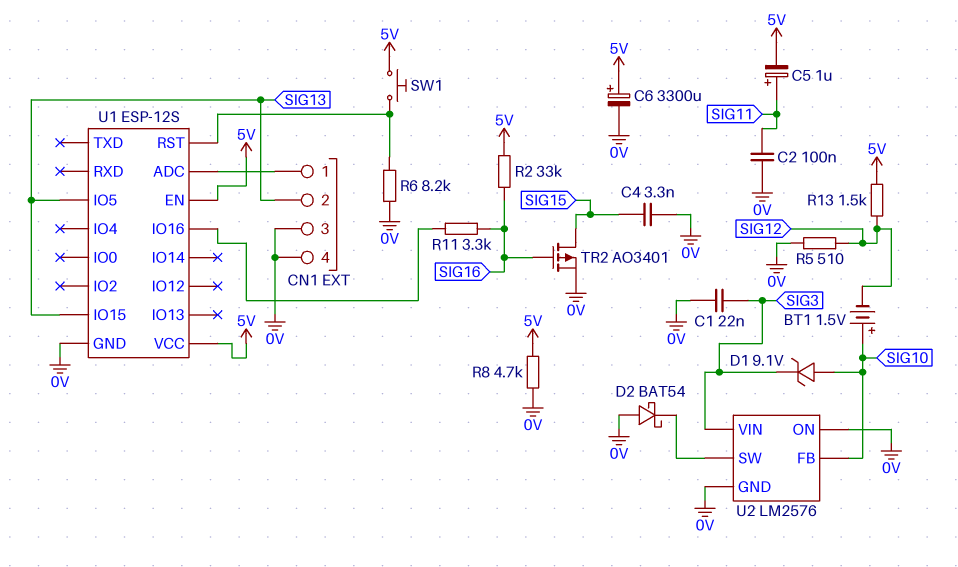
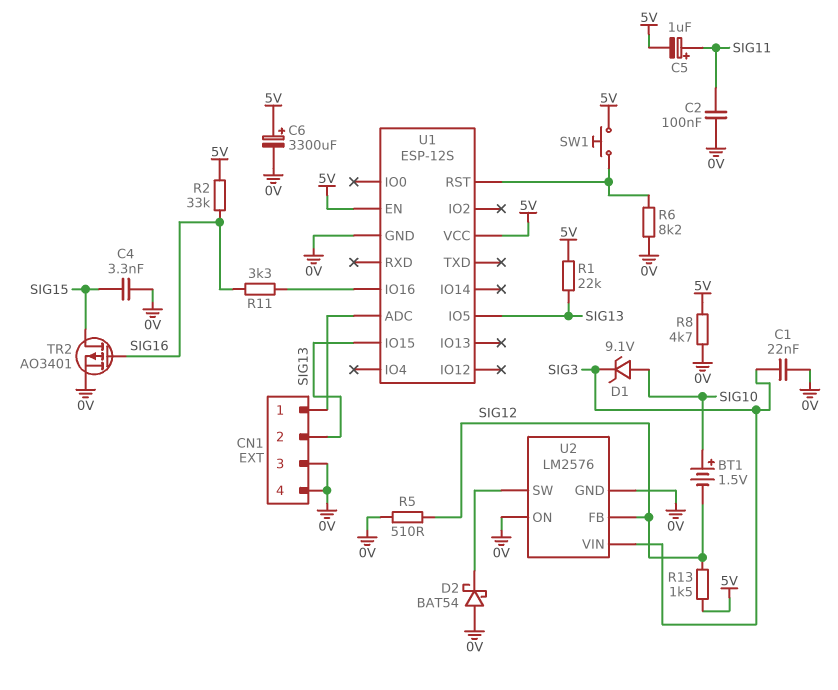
R1: none -> 22k (5V, SIG13)
U2 pin FB: SIG10 -> SIG12

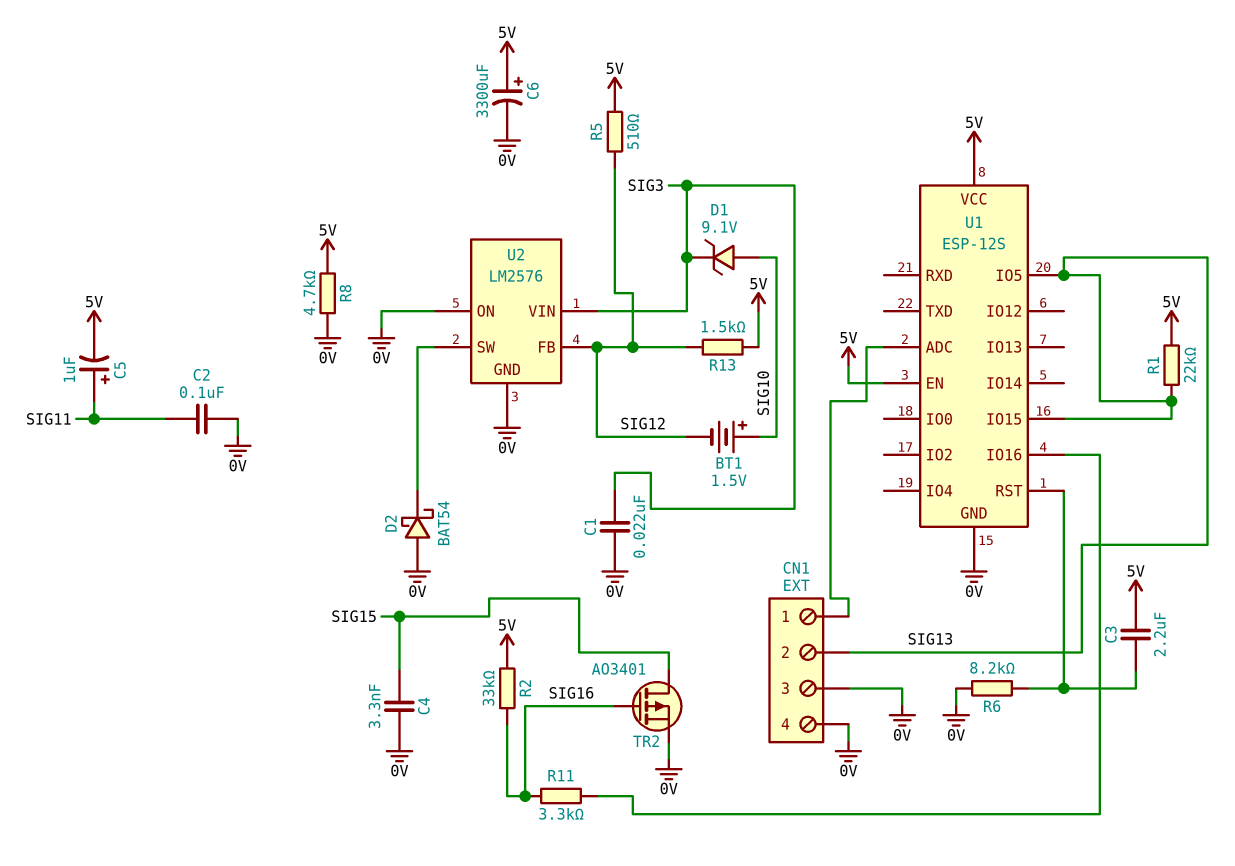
C3: none -> 2.2uF (5V, U1/RST)
R5: 510 (0V, SIG12) -> 510 (5V, SIG12)
SW1: button (5V, U1/RST) -> none

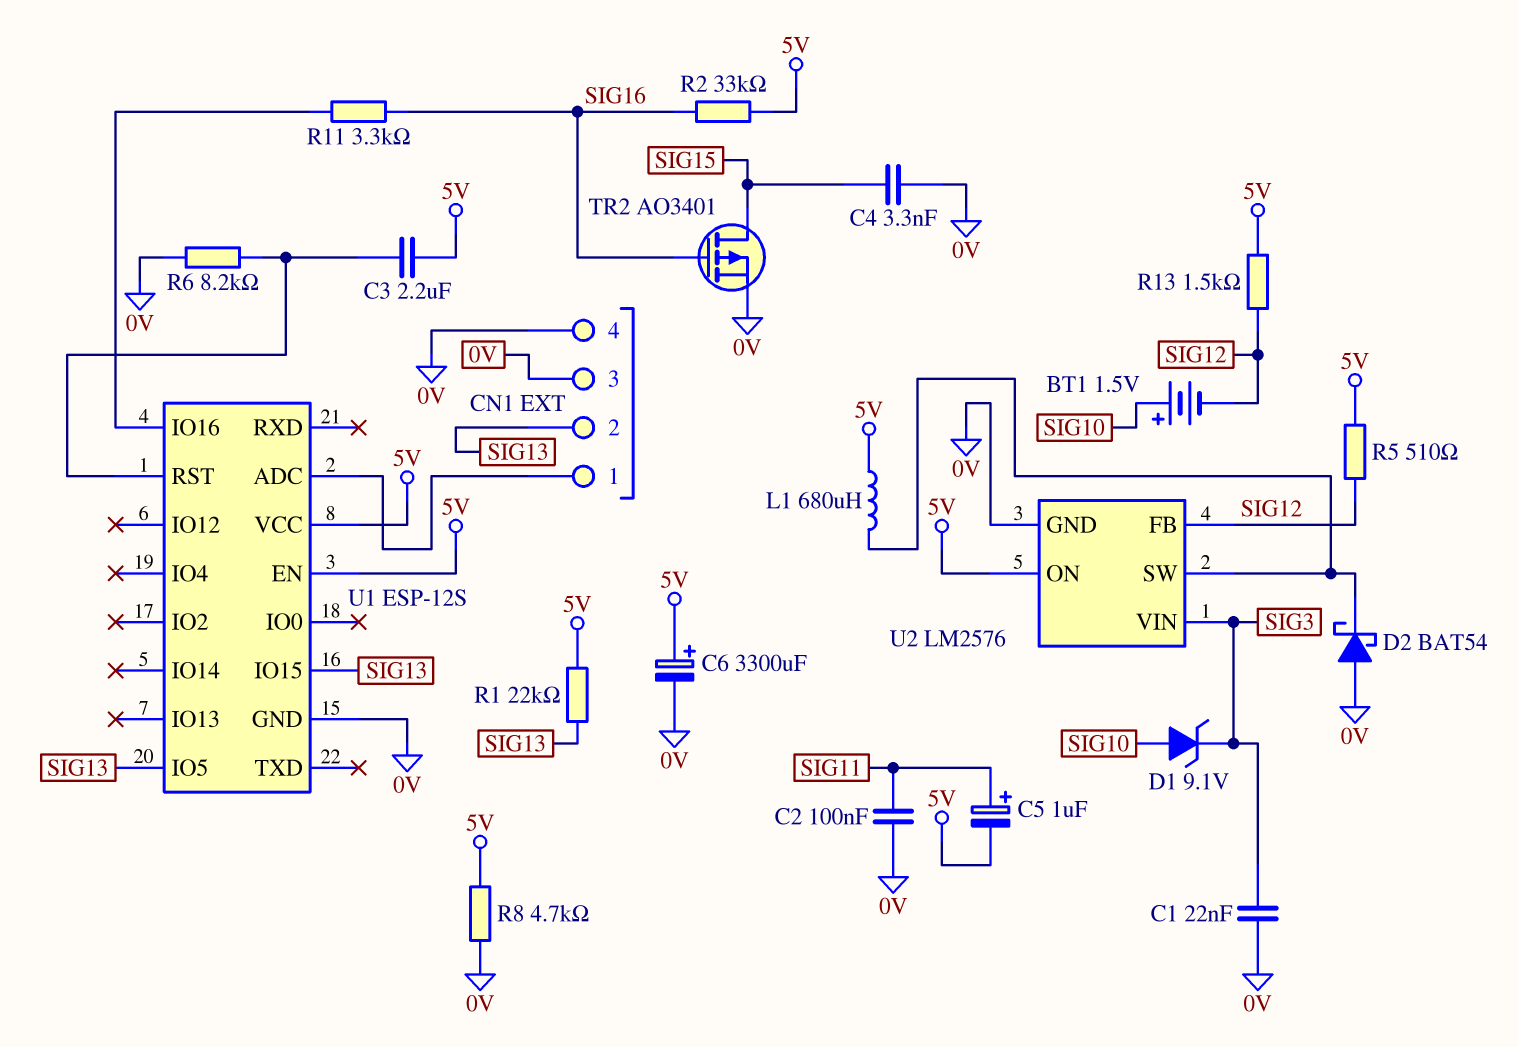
L1: none -> 680uH (5V, U2/SW)
U2 pin ON: 0V -> 5V

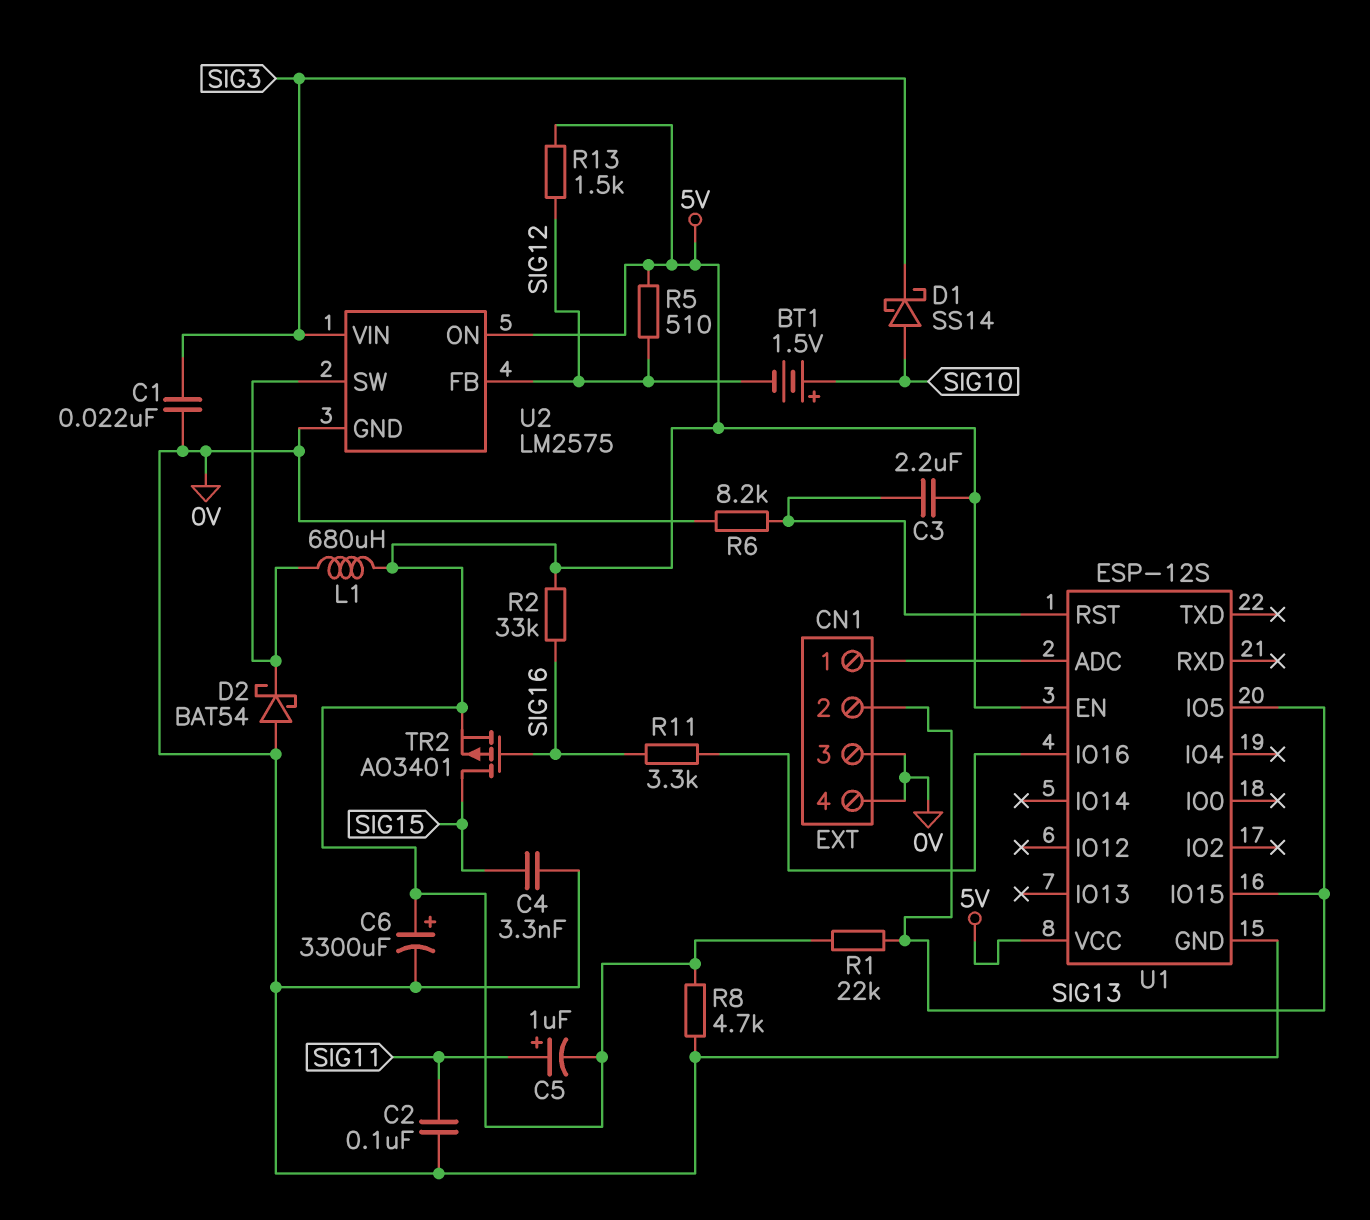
D1: zener 9.1V (A SIG10, K SIG3) -> schottky SS14 (A SIG10, K SIG3)
TR2: PMOS AO3401 (G SIG16, D SIG15, S 0V) -> PMOS AO3401 (G SIG16, D SIG15, S 5V)
U2: LM2576 -> LM2575

